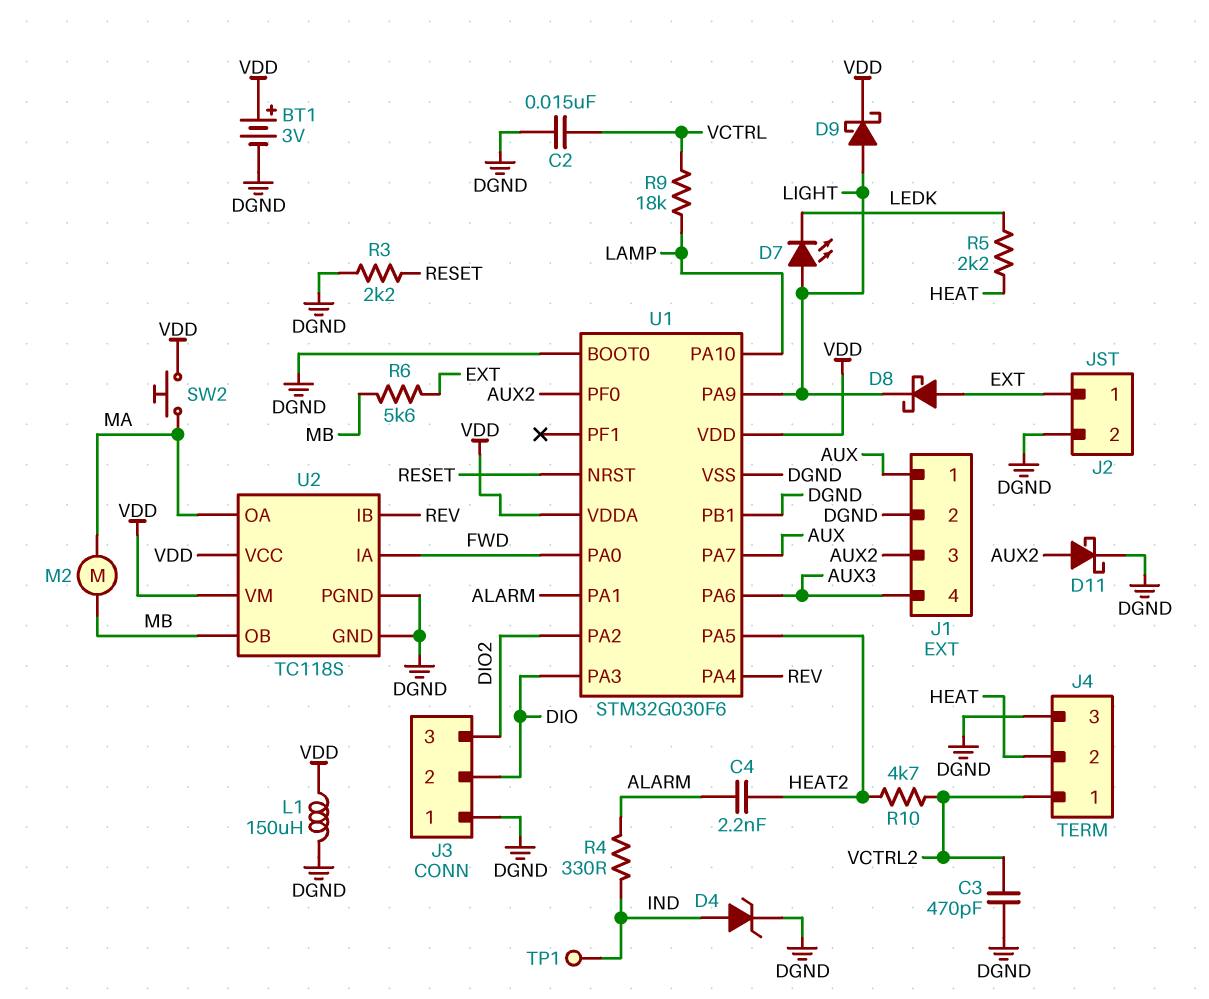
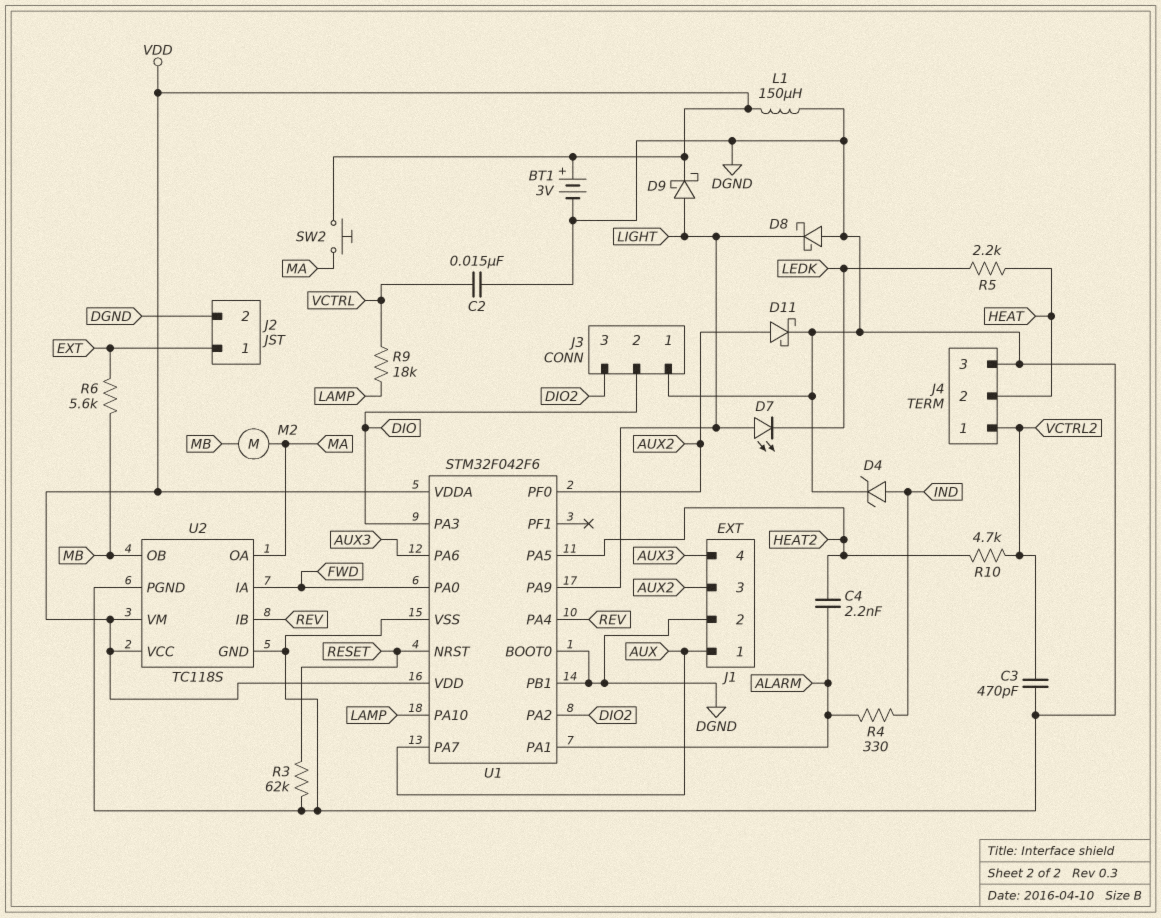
D8: schottky (A EXT, K LIGHT) -> schottky (A DGND, K LIGHT)
R3: 2.2k (DGND, RESET) -> 62k (DGND, RESET)
TP1: test point (IND) -> none
U1: STM32G030F6 -> STM32F042F6

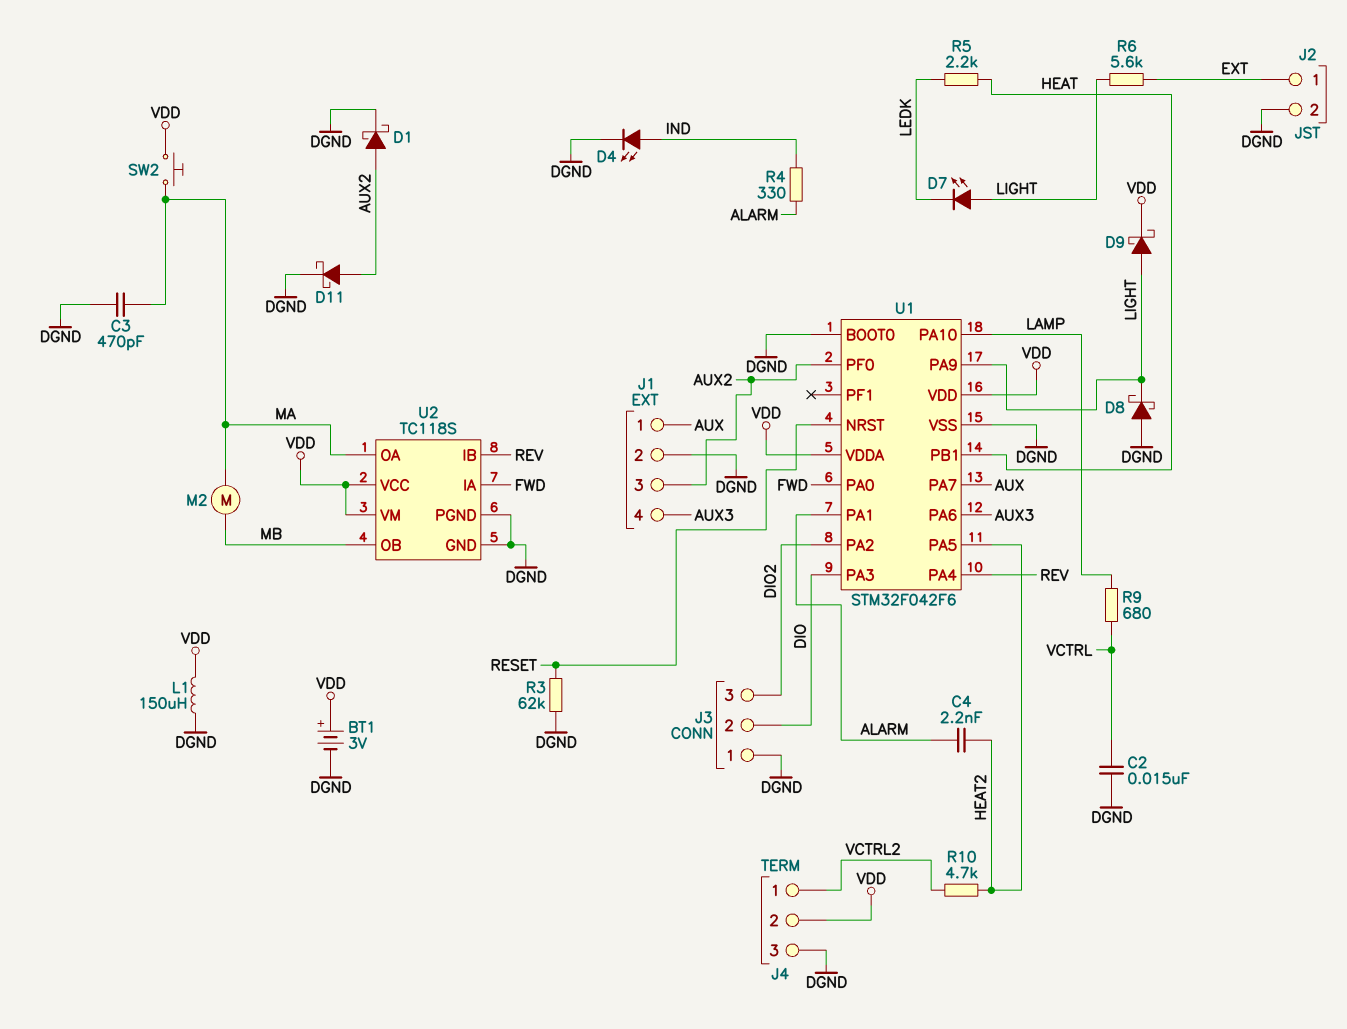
C3: 470pF (DGND, VCTRL2) -> 470pF (DGND, MA)
D1: none -> schottky (A AUX2, K DGND)
D4: zener (A IND, K DGND) -> LED (A IND, K DGND)
J4 pin 2: HEAT -> VDD
R6: 5.6k (EXT, MB) -> 5.6k (EXT, LIGHT)
R9: 18k (LAMP, VCTRL) -> 680 (LAMP, VCTRL)
U1 pin PB1: DGND -> HEAT

